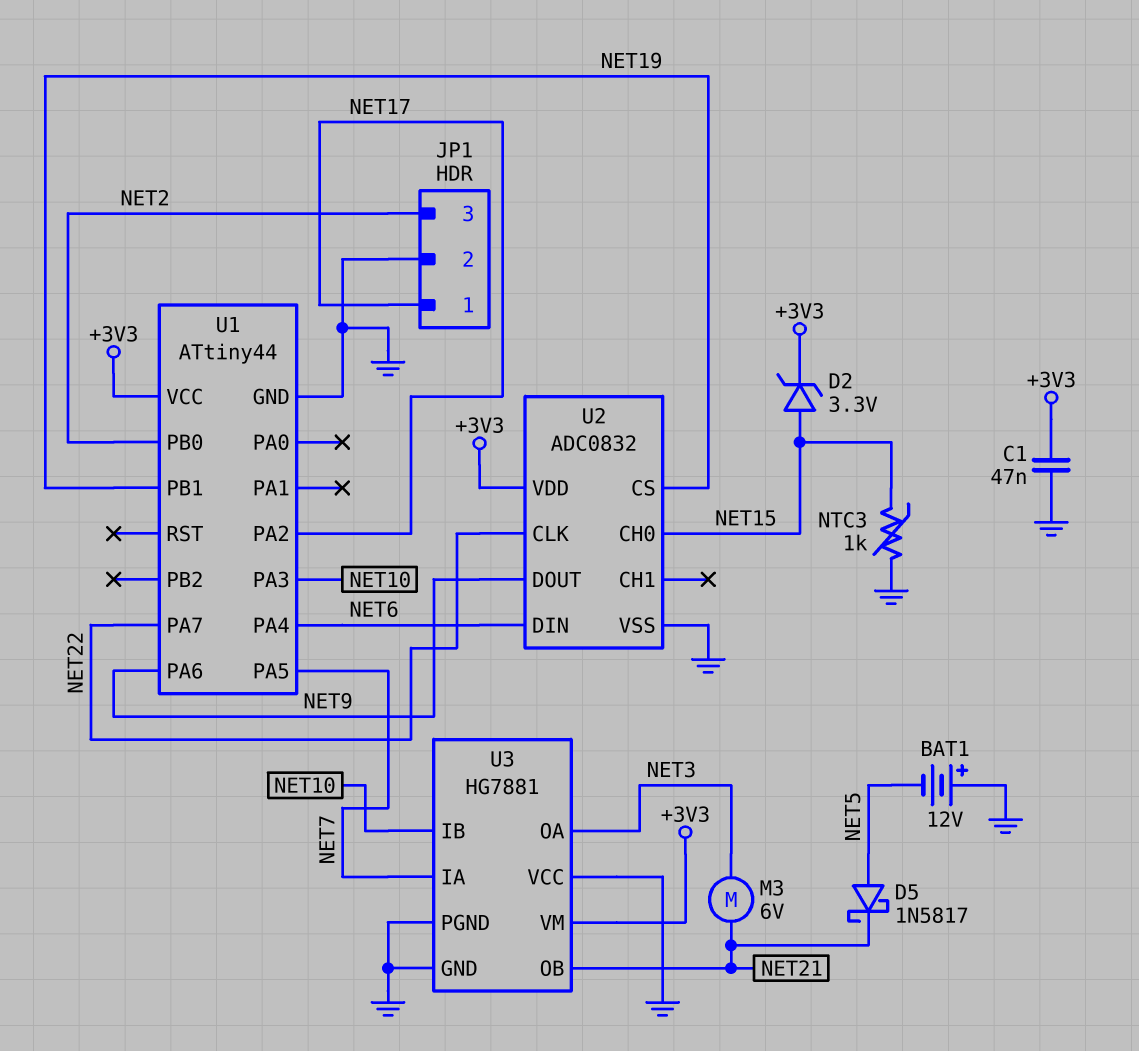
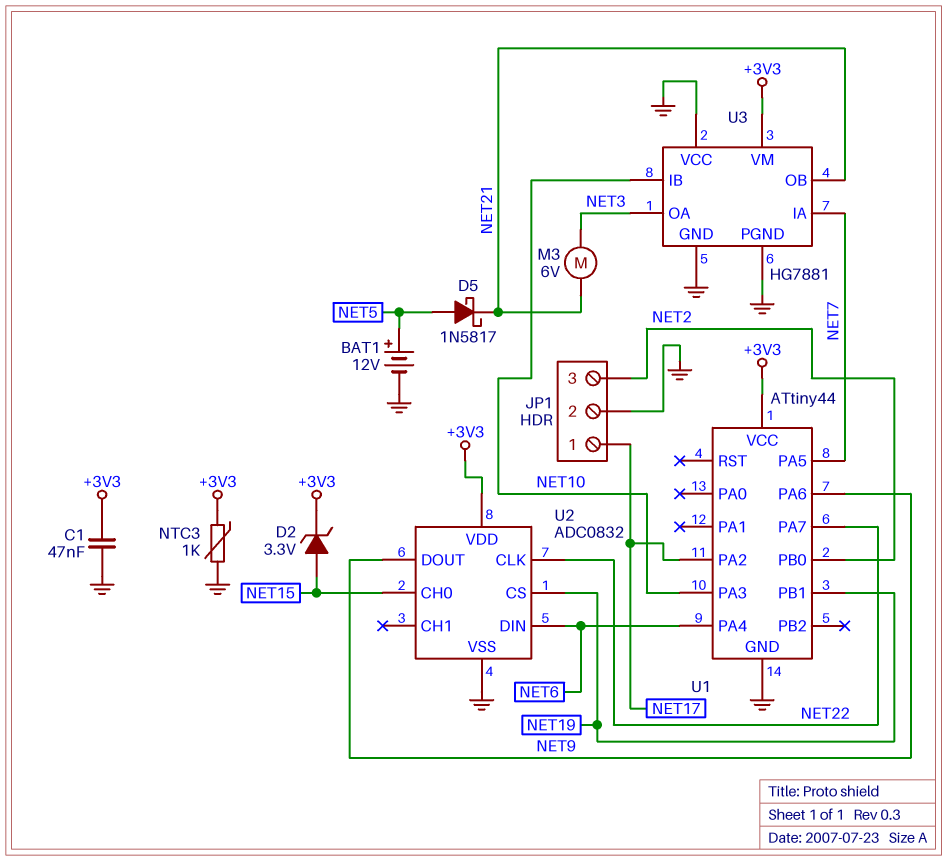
BAT1: 12V (plus GND, minus NET5) -> 12V (plus NET5, minus GND)
NTC3: 1k (GND, NET15) -> 1k (+3V3, GND)

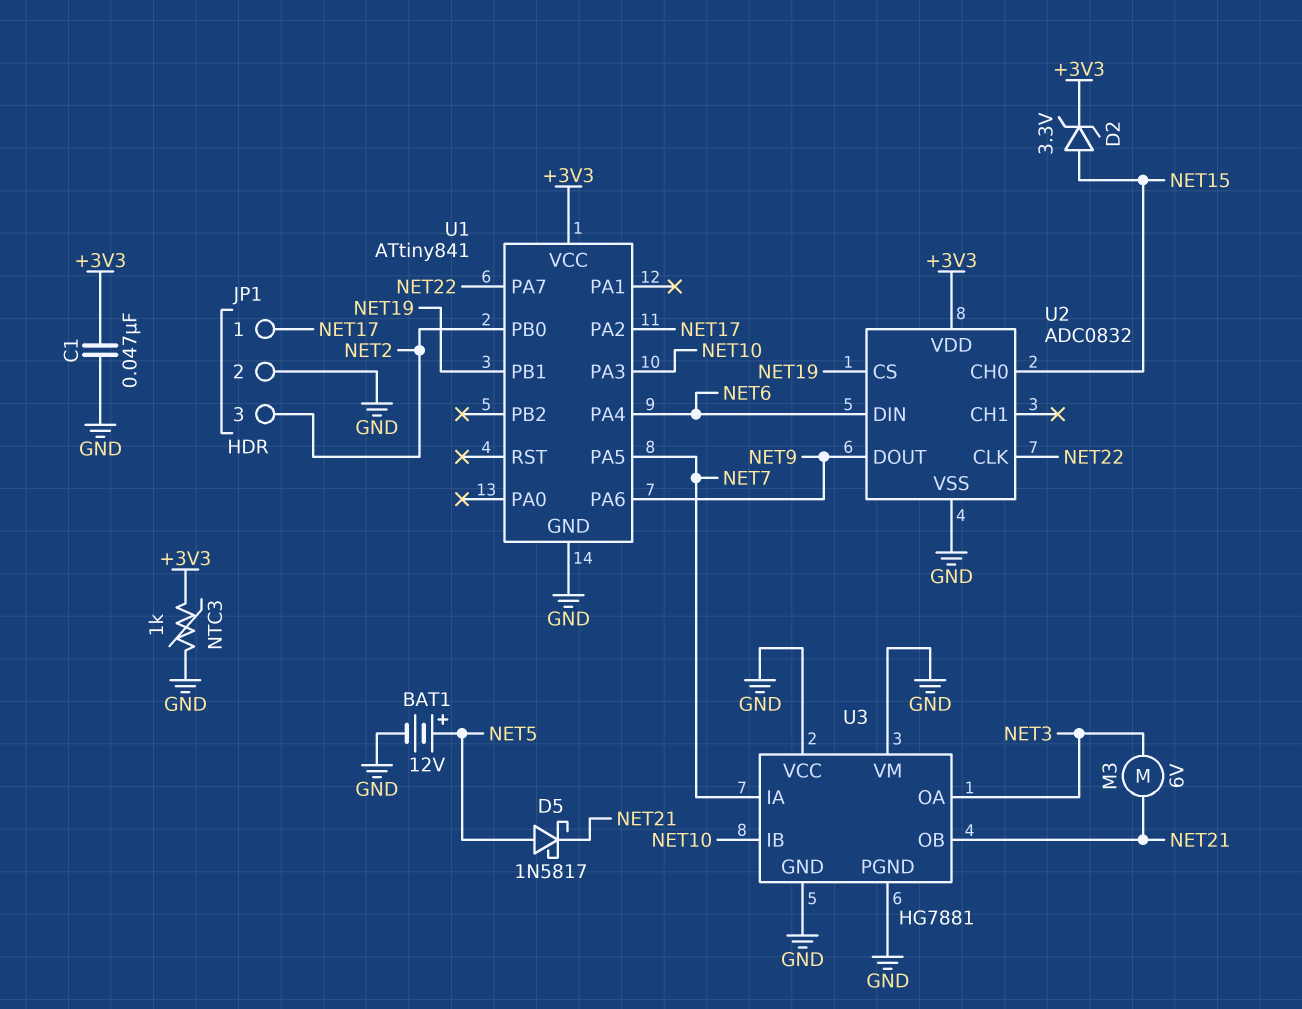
U1: ATtiny44 -> ATtiny841
U3 pin VM: +3V3 -> GND

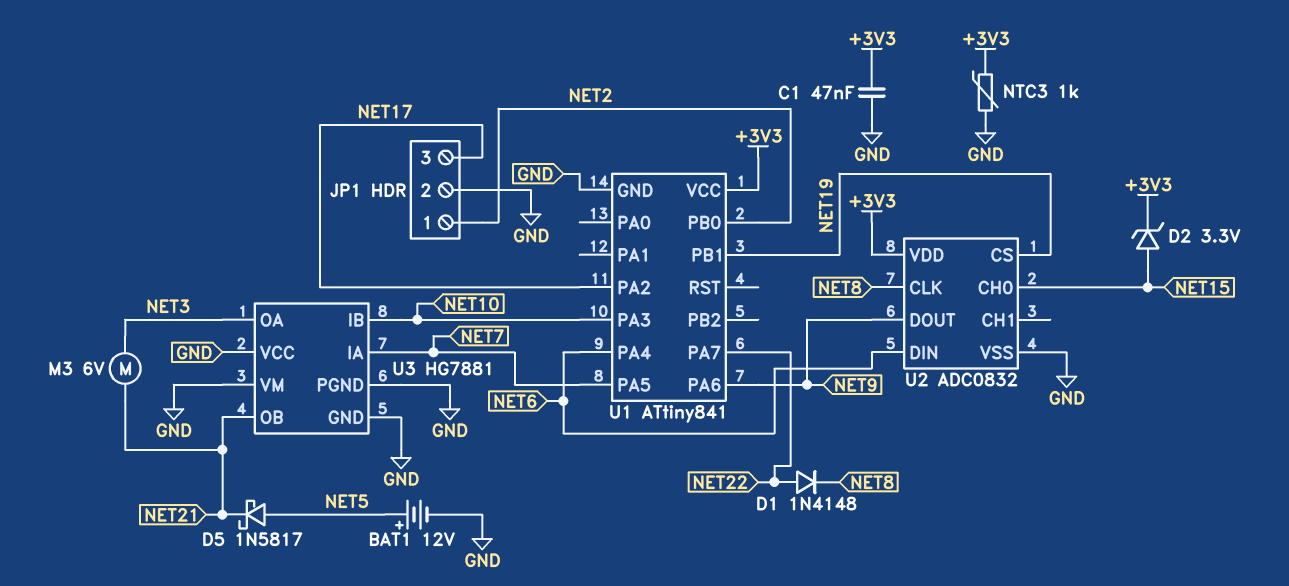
D1: none -> diode 1N4148 (A NET22, K NET8)
JP1 pin 1: NET17 -> NET2
JP1 pin 3: NET2 -> NET17
U2 pin CLK: NET22 -> NET8

